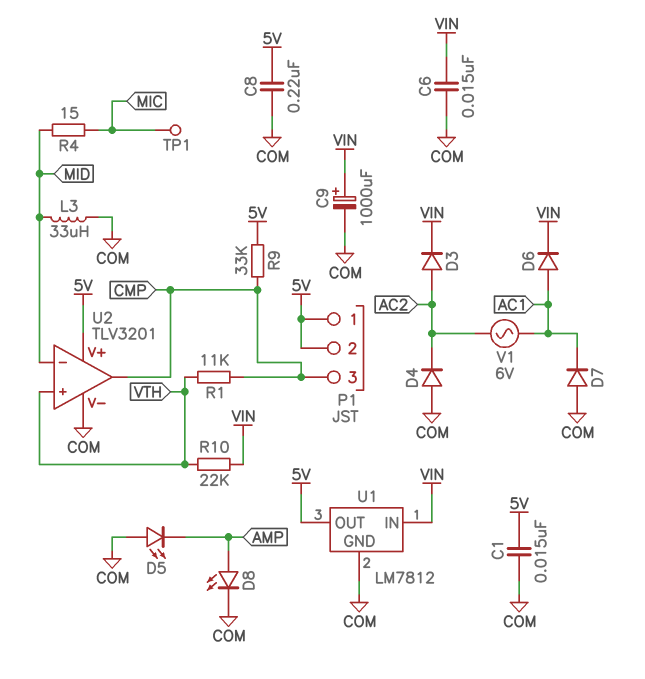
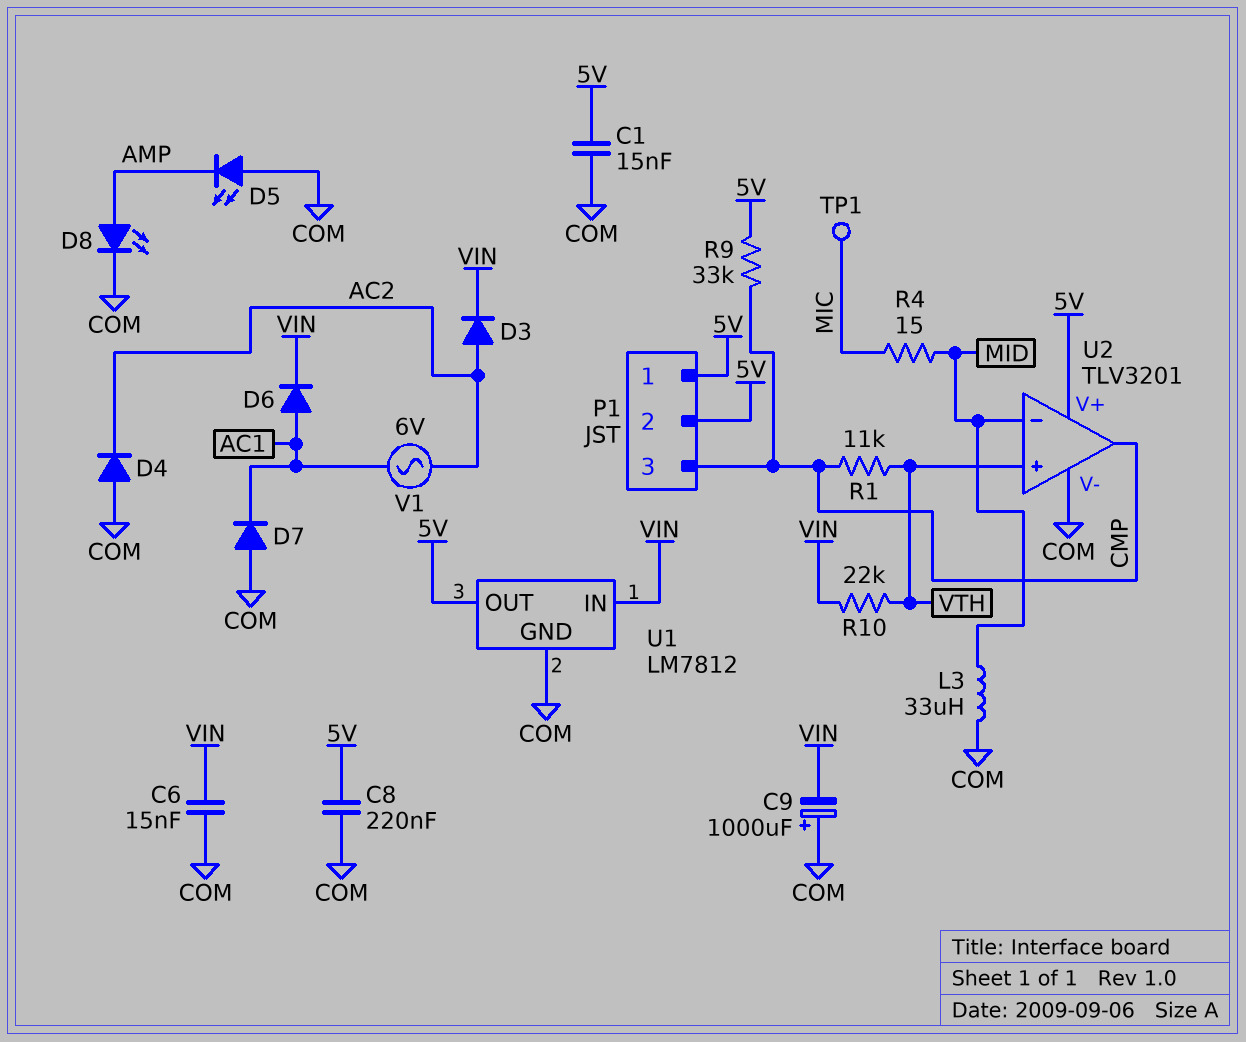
C9: 1000uF (plus VIN, minus COM) -> 1000uF (plus COM, minus VIN)

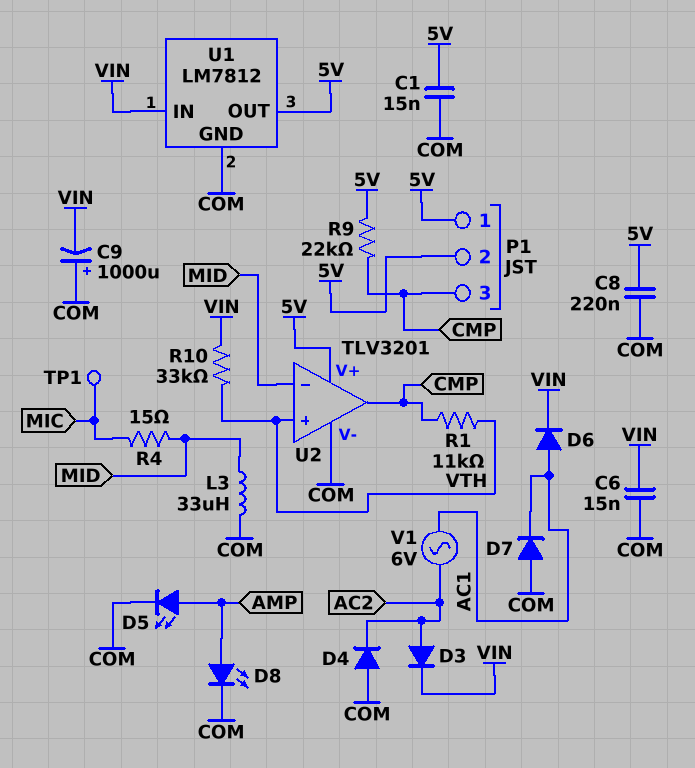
D5: LED (A COM, K AMP) -> LED (A AMP, K COM)
R9: 33k (5V, CMP) -> 22k (5V, CMP)
R10: 22k (VIN, VTH) -> 33k (VIN, VTH)

